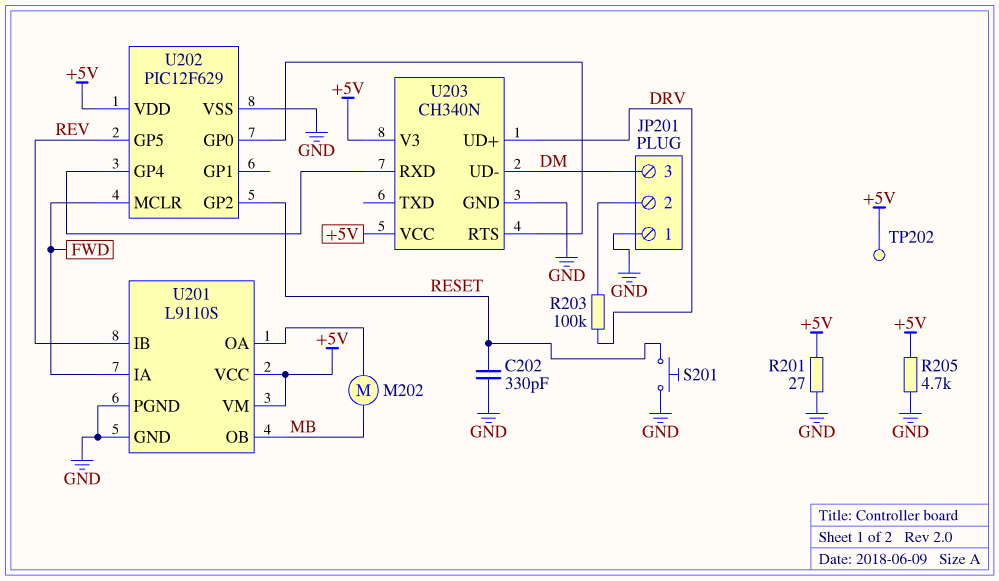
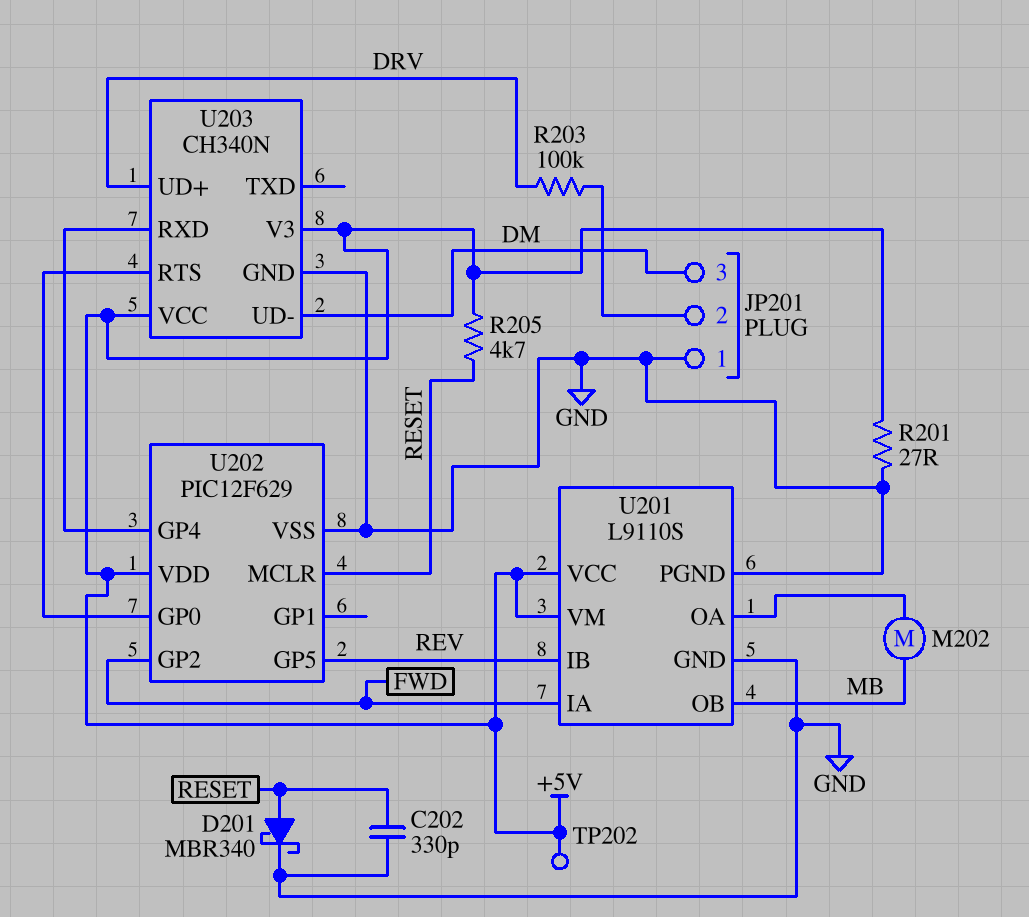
D201: none -> schottky MBR340 (A RESET, K GND)
R205: 4.7k (+5V, GND) -> 4.7k (+5V, RESET)
S201: button (GND, RESET) -> none
U202 pin GP2: RESET -> FWD
U202 pin MCLR: FWD -> RESET

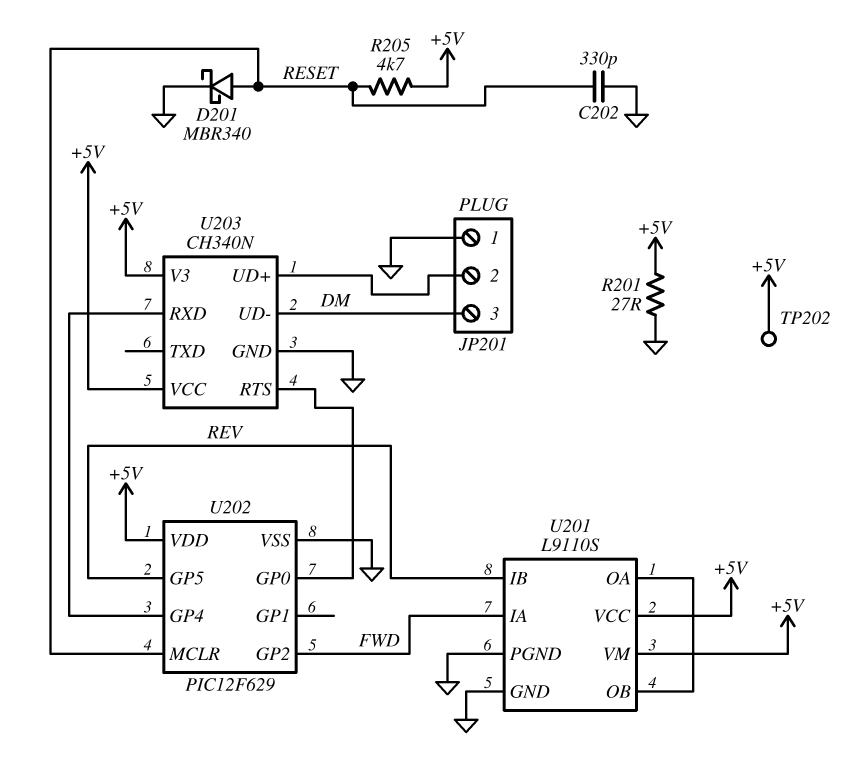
M202: motor (MB, U201/OA) -> none
R203: 100k (DRV, JP201/2) -> none
U201 pin OB: MB -> U201/OA
U203 pin UD+: DRV -> JP201/2

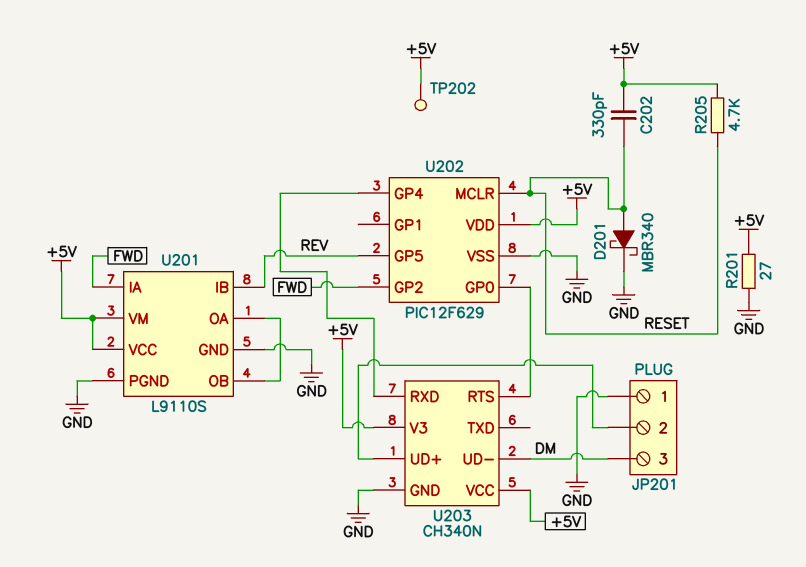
C202: 330pF (GND, RESET) -> 330pF (+5V, RESET)

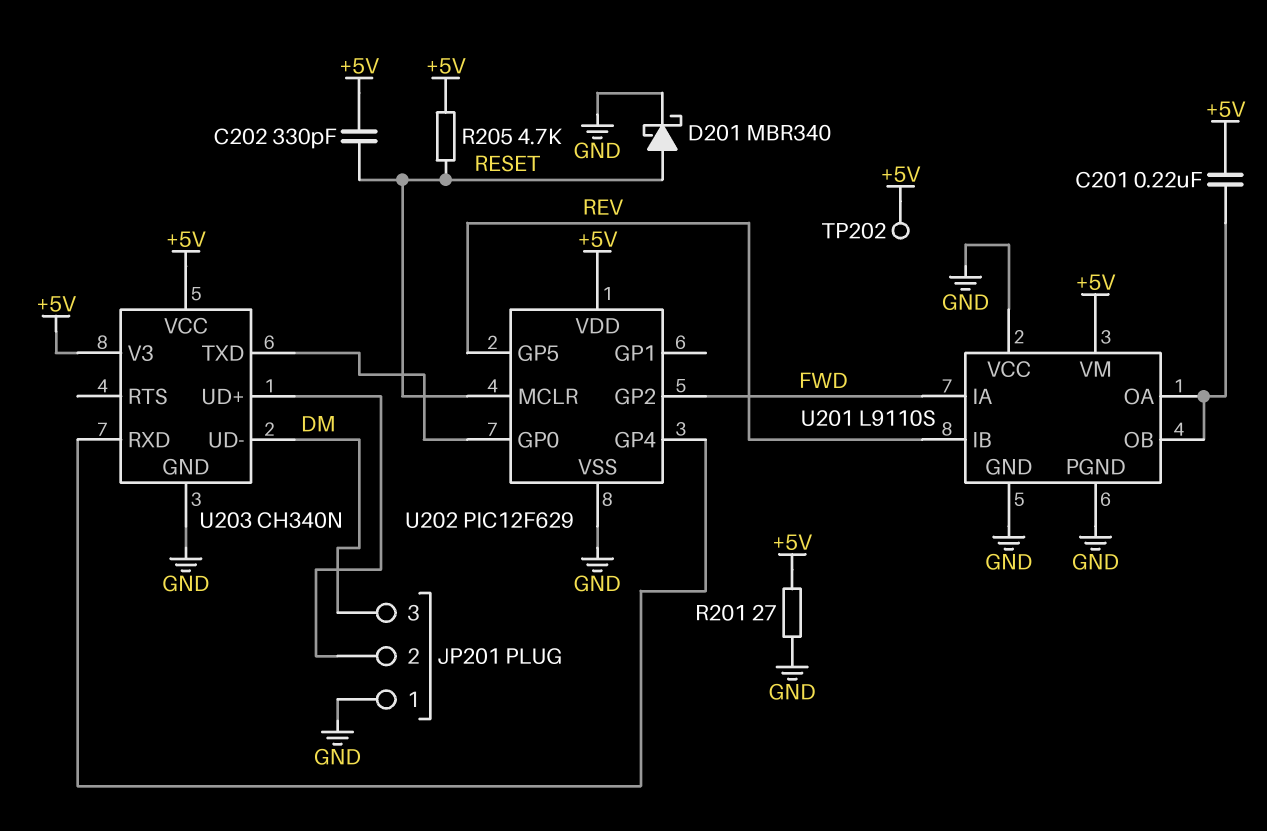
C201: none -> 220nF (+5V, U201/OA)
U201 pin VCC: +5V -> GND
U203 pin RTS: U202/GP0 -> none
U203 pin TXD: none -> U202/GP0

